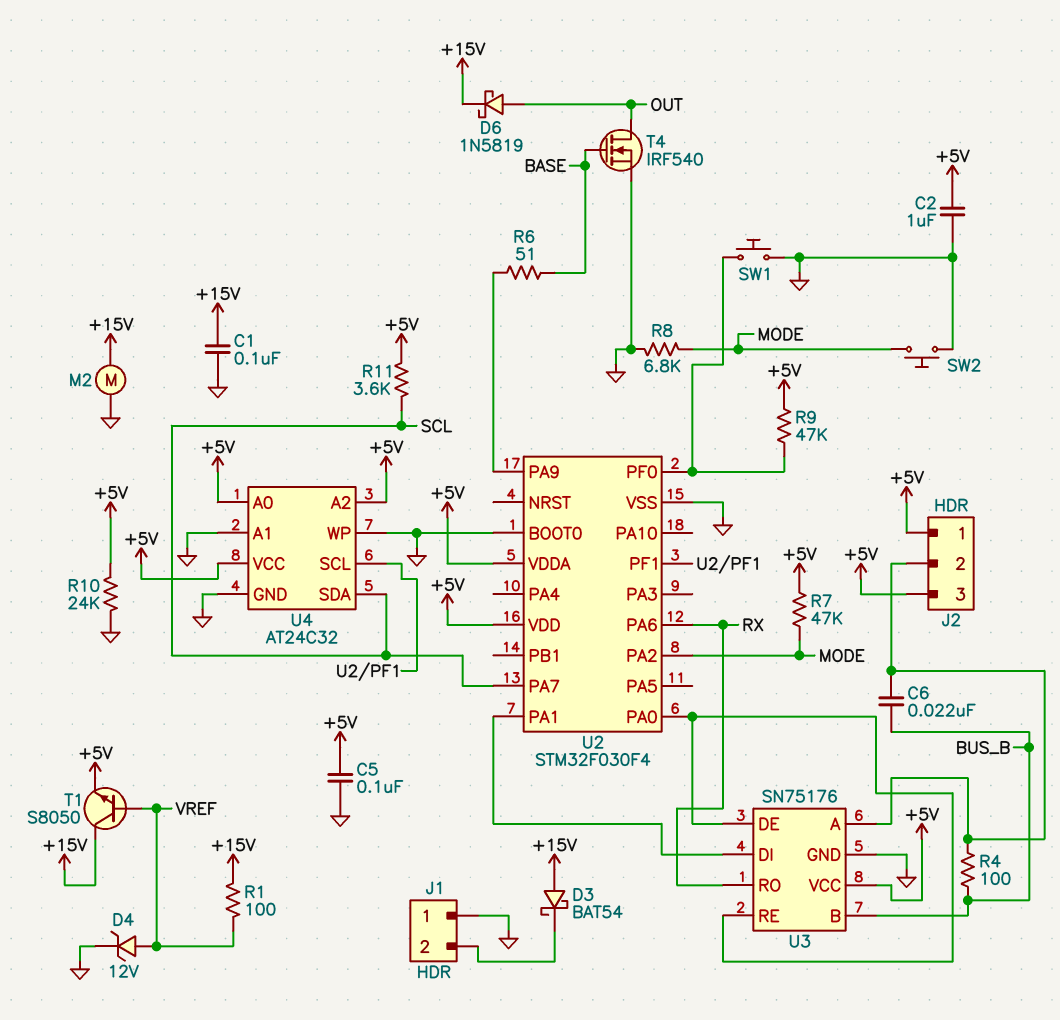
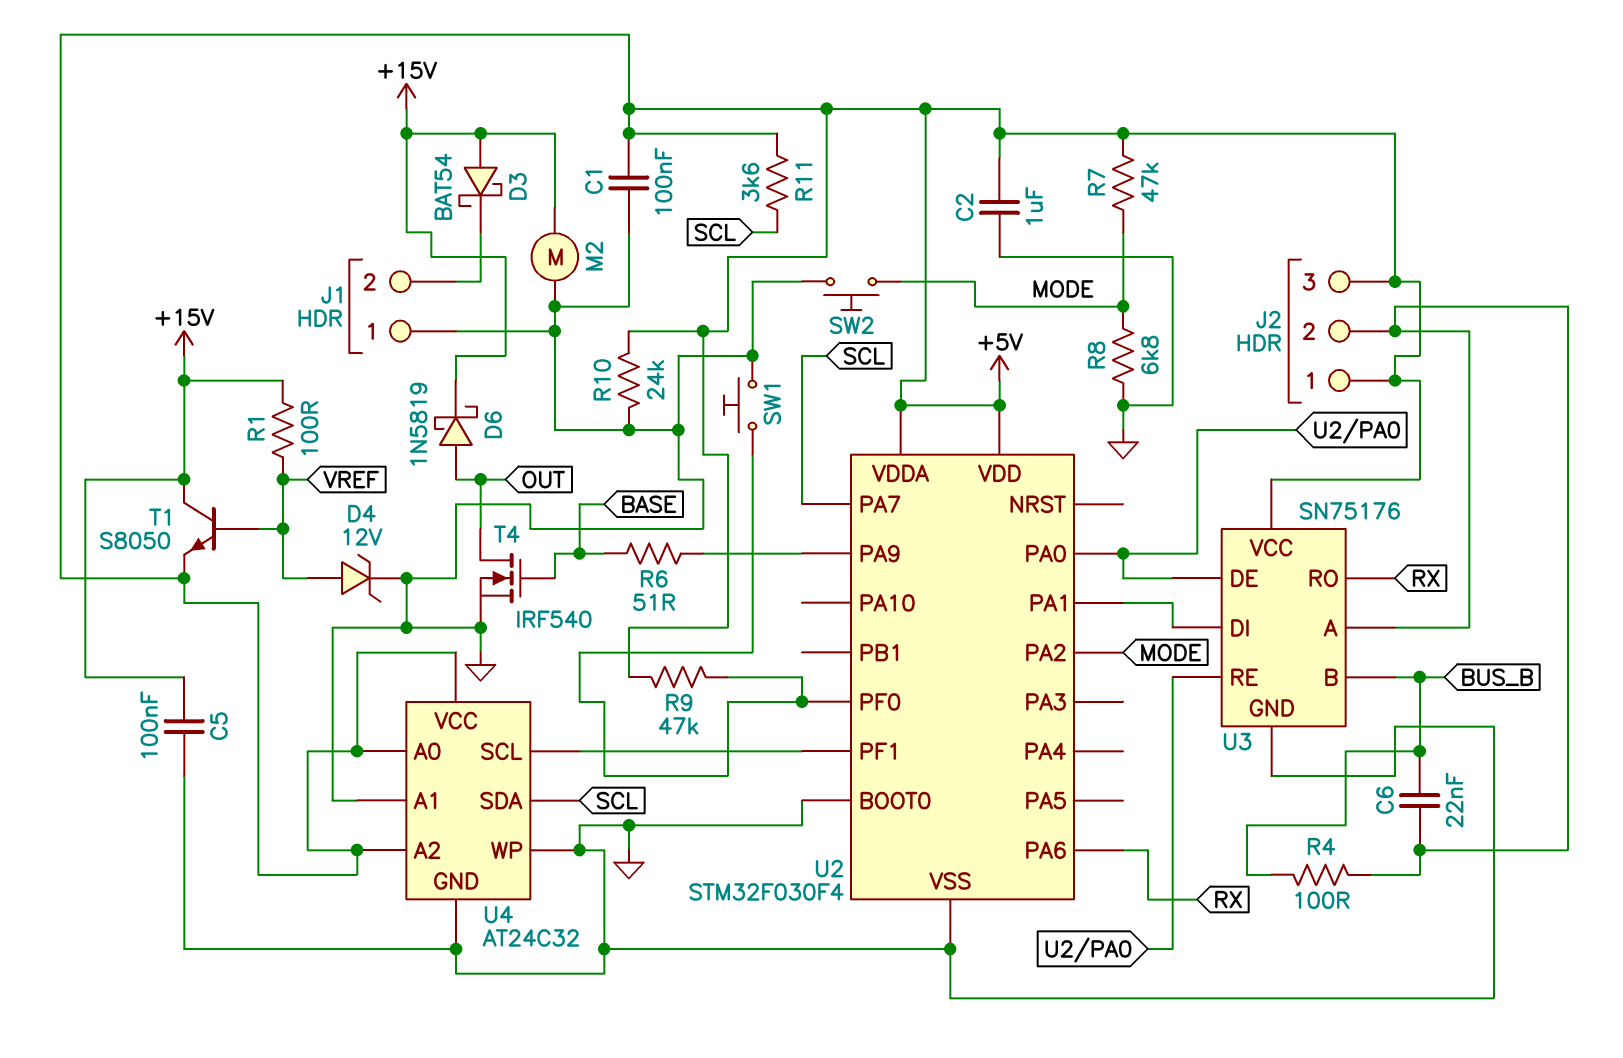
C1: 100nF (+15V, GND) -> 100nF (+5V, GND)
C5: 100nF (+5V, GND) -> 100nF (+15V, GND)

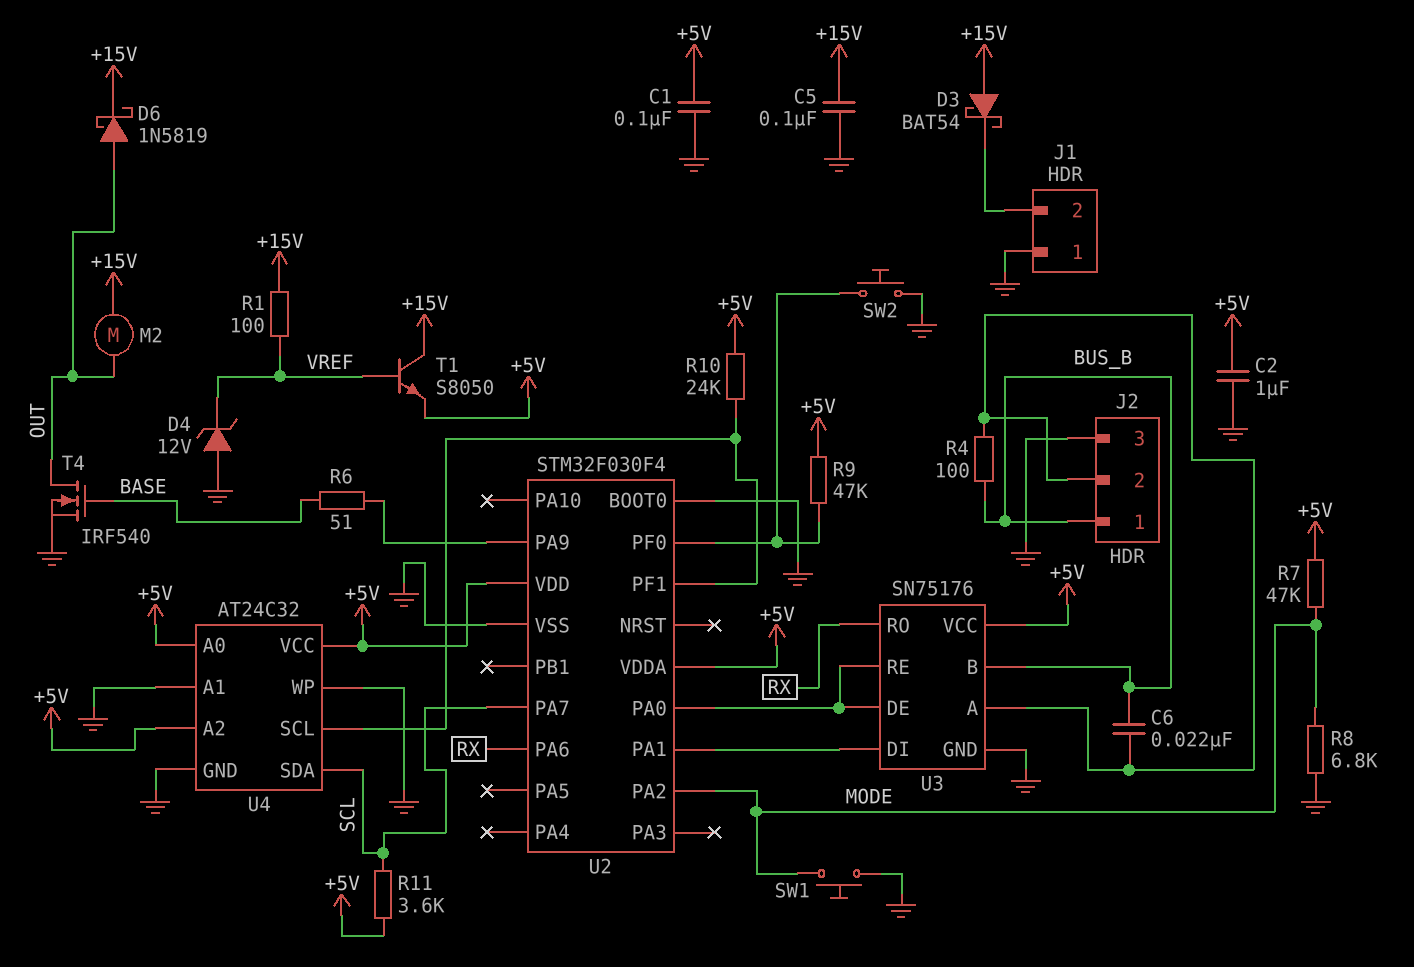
D4: zener 12V (A VREF, K GND) -> zener 12V (A GND, K VREF)
J2 pin 1: +5V -> BUS_B
J2 pin 3: +5V -> GND
M2: motor (+15V, GND) -> motor (+15V, OUT)
R10: 24k (+5V, GND) -> 24k (+5V, U2/PF1)
SW1: button (GND, U2/PF0) -> button (GND, MODE)
SW2: button (GND, MODE) -> button (GND, U2/PF0)

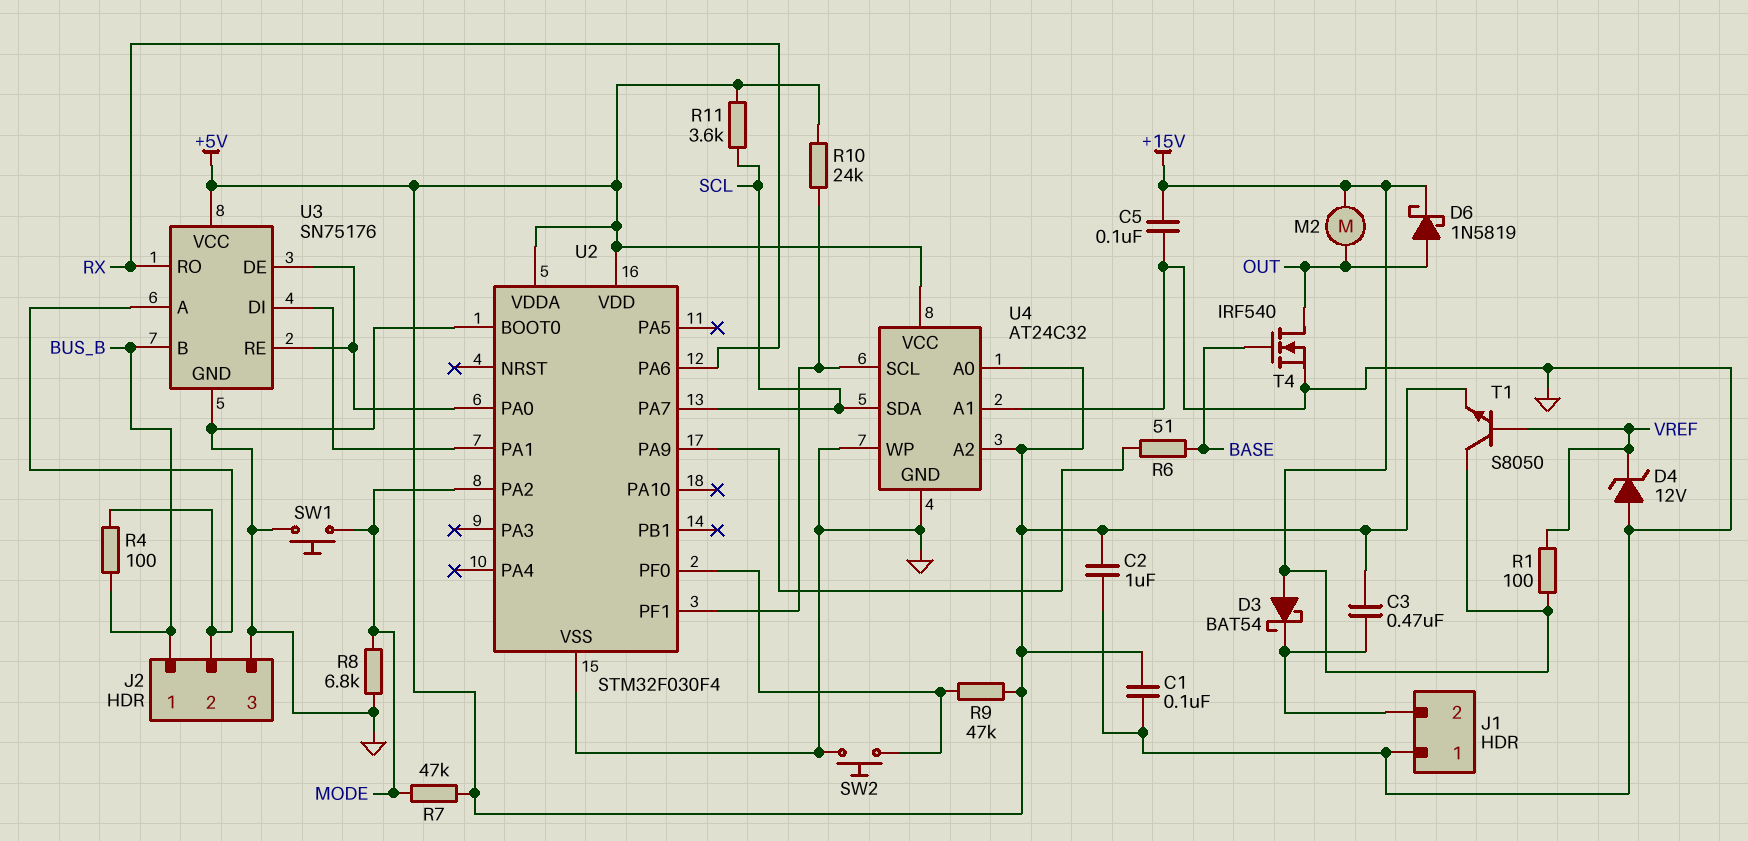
C3: none -> 470nF (+5V, J1/2)
C6: 22nF (BUS_B, J2/2) -> none

